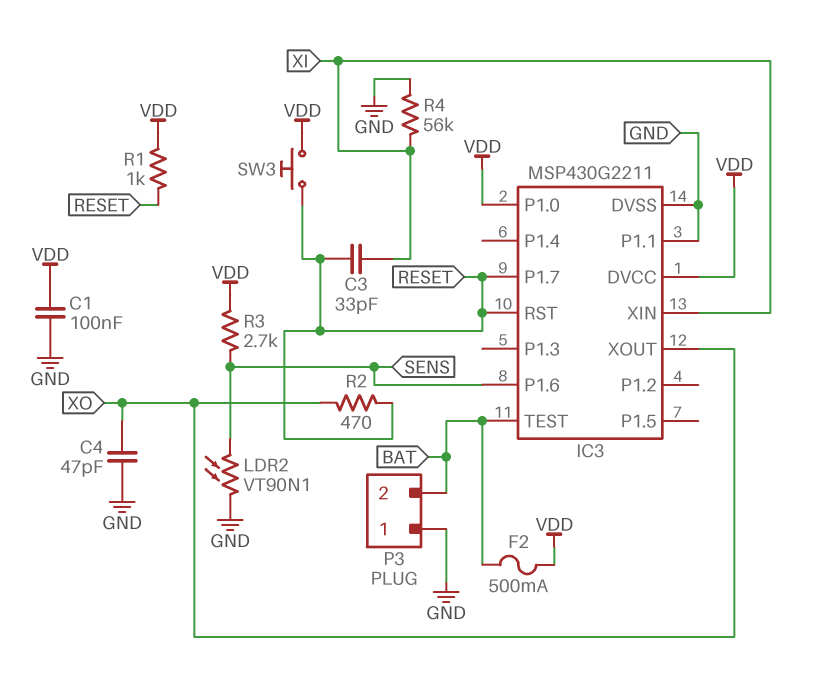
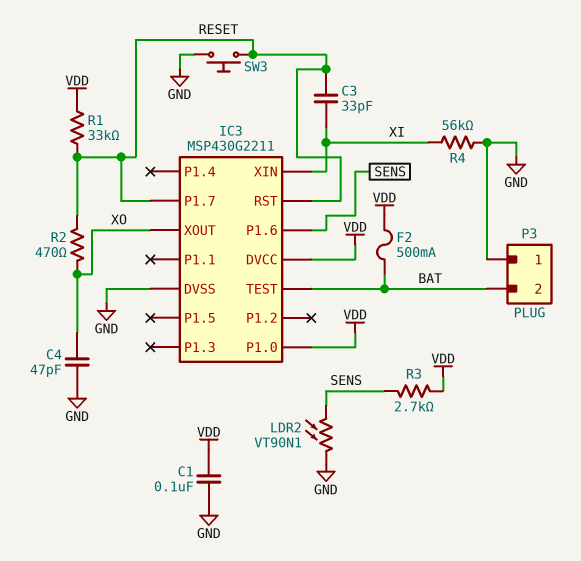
IC3 pin P1.1: GND -> none
R1: 1k (RESET, VDD) -> 33k (RESET, VDD)
SW3: button (RESET, VDD) -> button (GND, RESET)

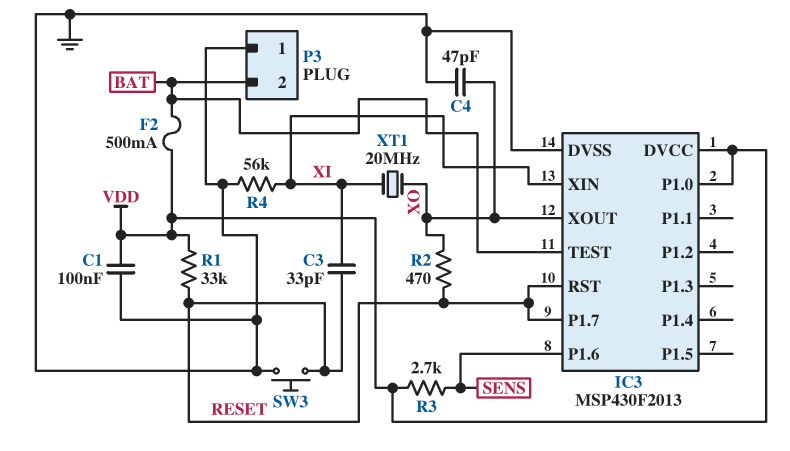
IC3: MSP430G2211 -> MSP430F2013
LDR2: VT90N1 (GND, SENS) -> none
XT1: none -> 20MHz (XI, XO)

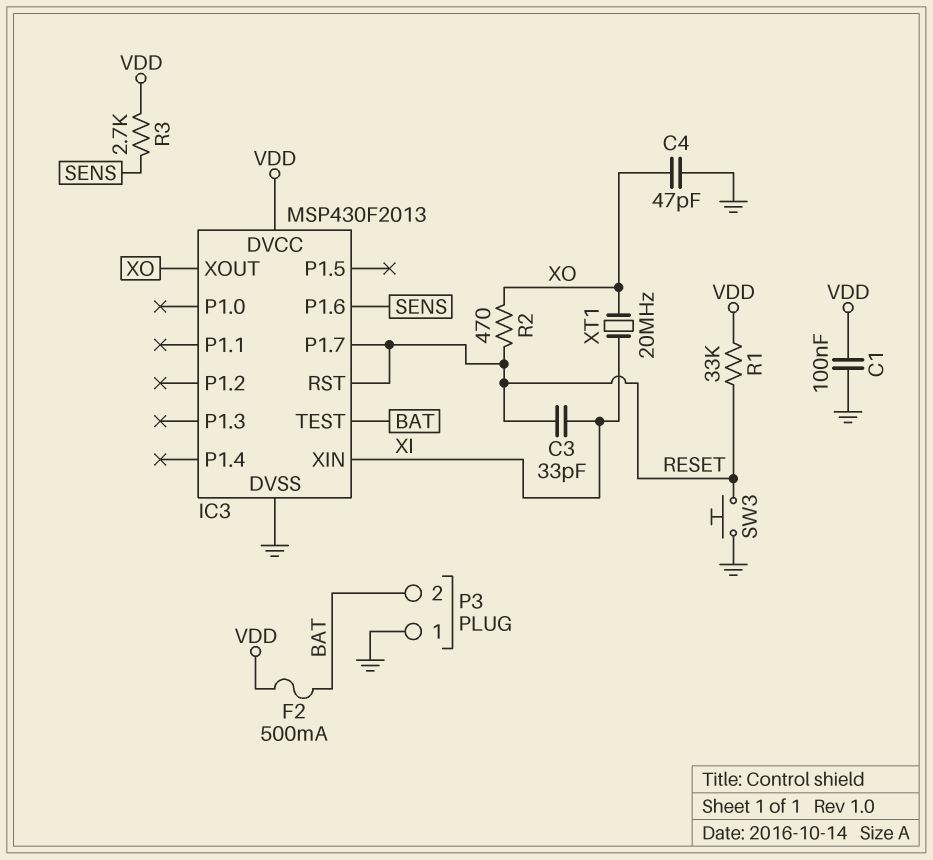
IC3 pin P1.0: VDD -> none
R4: 56k (GND, XI) -> none

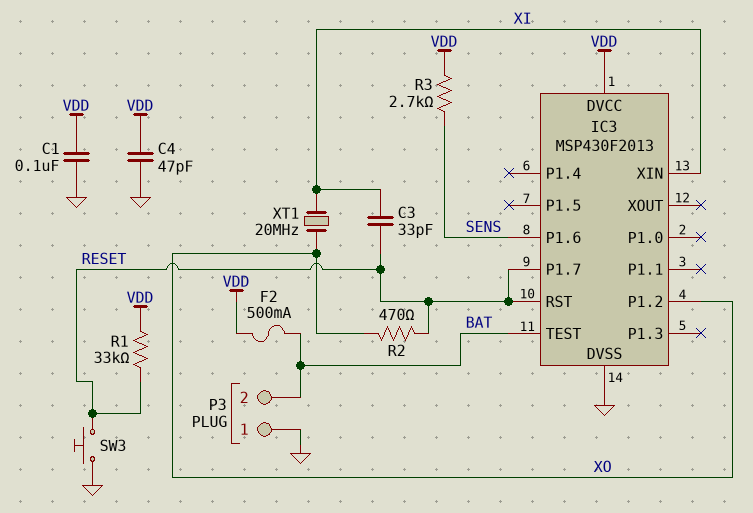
C4: 47pF (GND, XO) -> 47pF (GND, VDD)
IC3 pin P1.2: none -> XO
IC3 pin XOUT: XO -> none

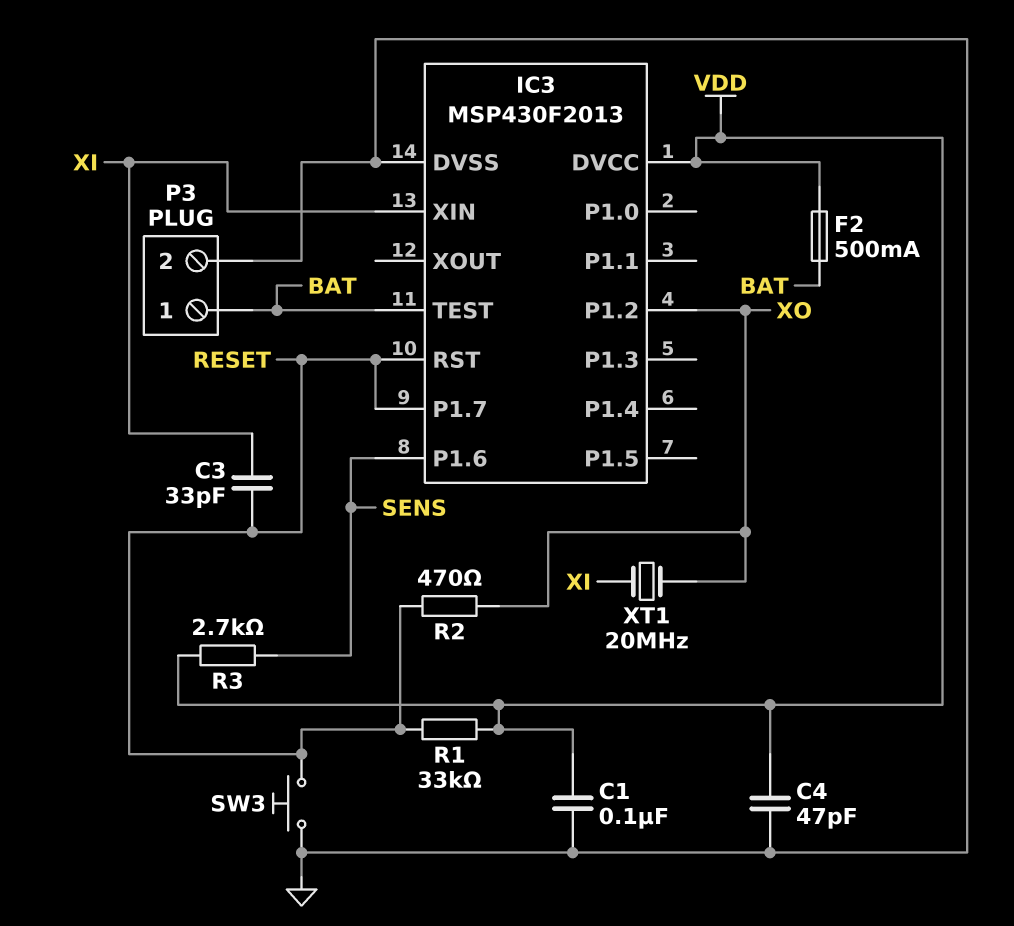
P3 pin 1: GND -> BAT
P3 pin 2: BAT -> GND

